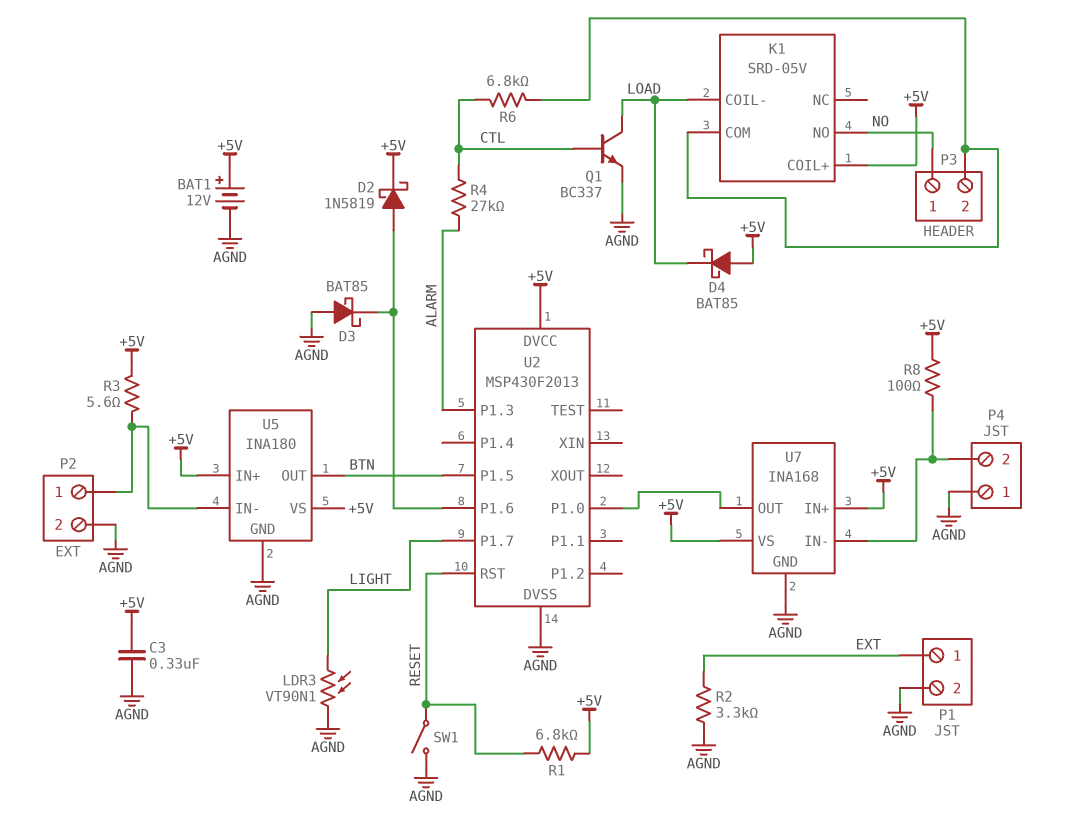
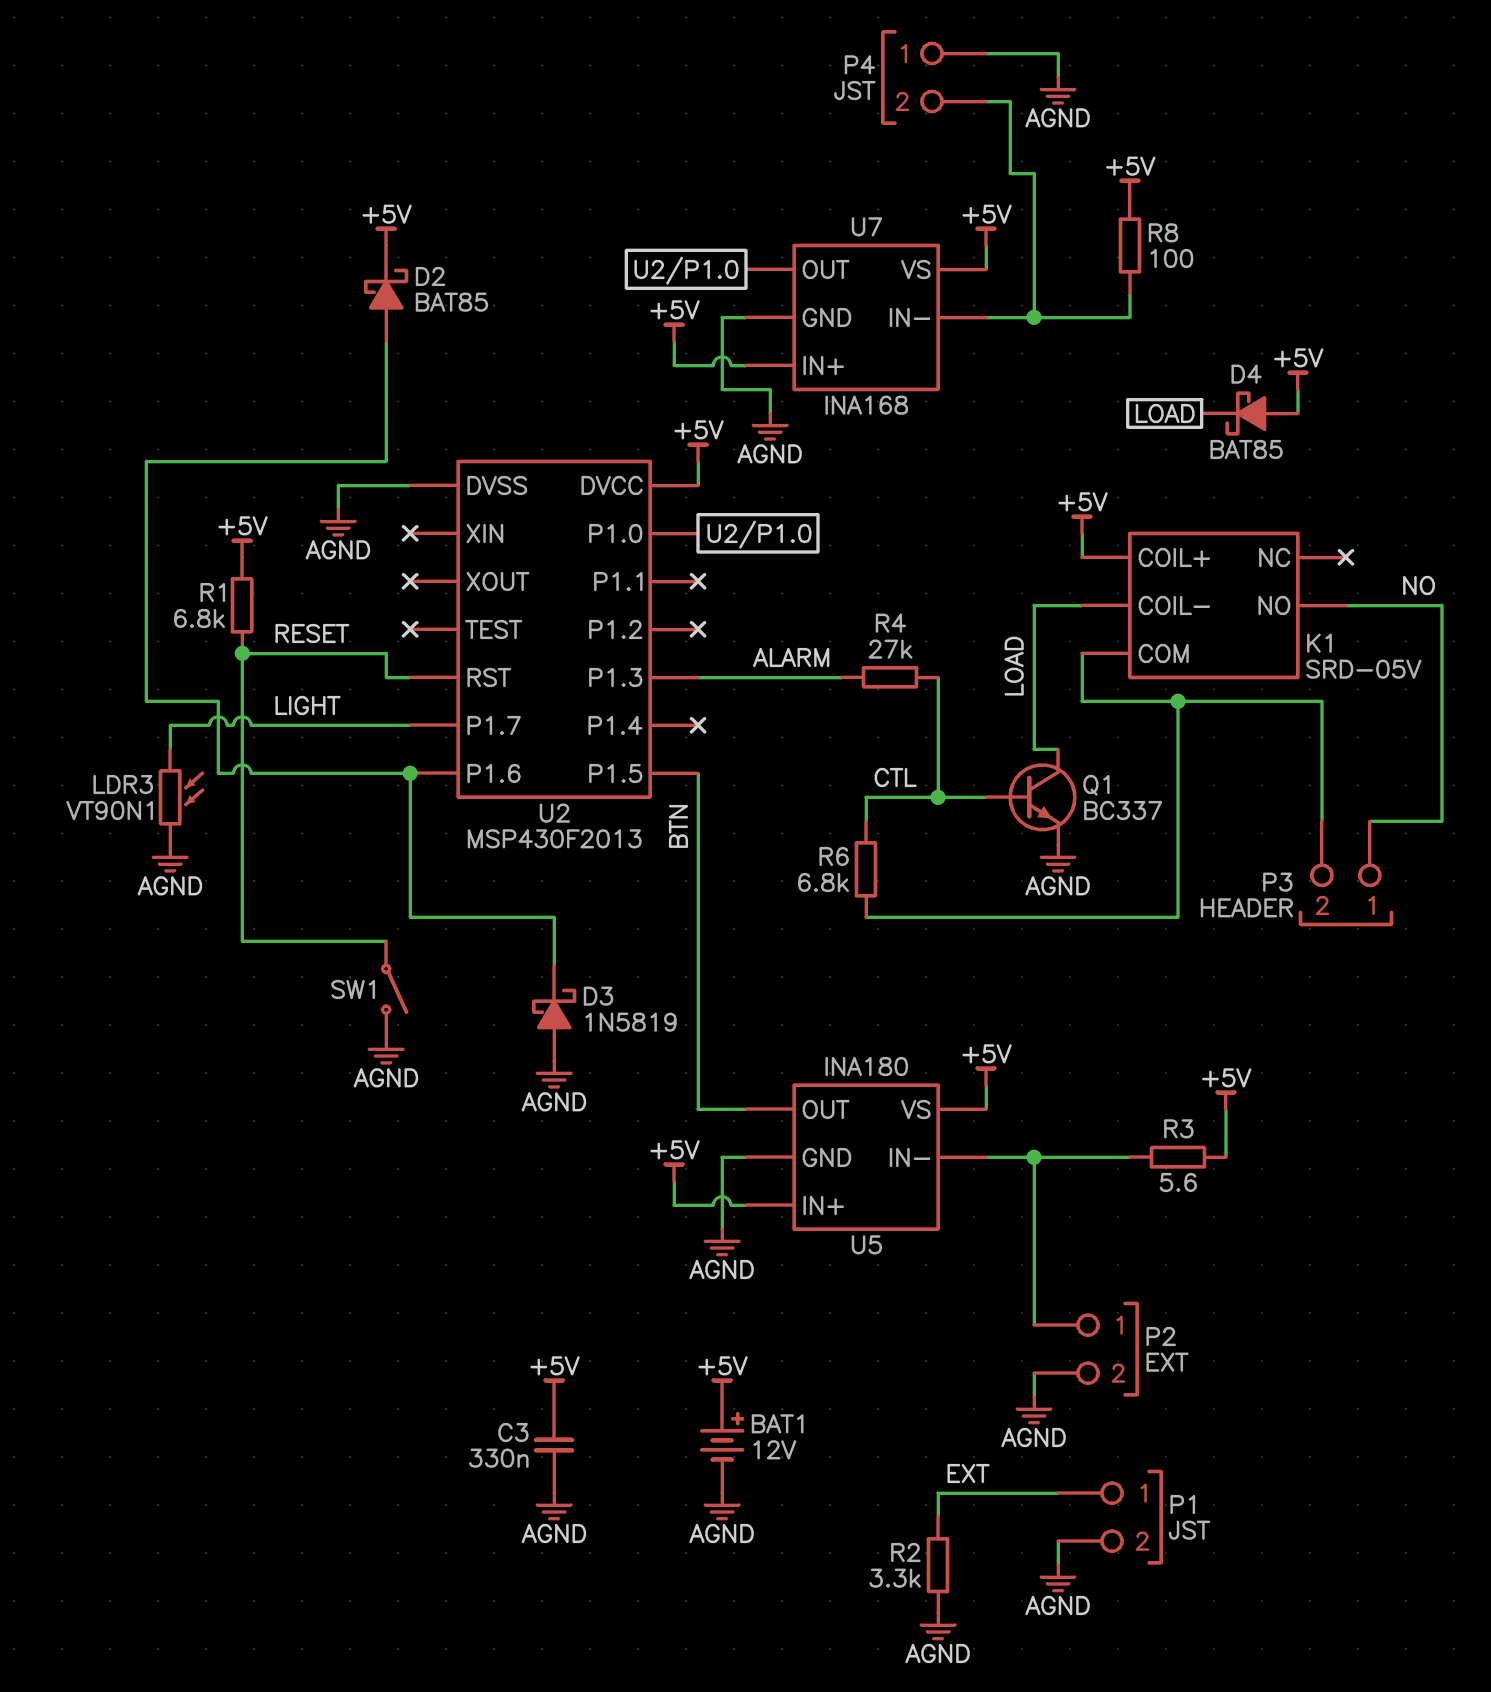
D2: schottky 1N5819 (A U2/P1.6, K +5V) -> schottky BAT85 (A U2/P1.6, K +5V)
D3: schottky BAT85 (A AGND, K U2/P1.6) -> schottky 1N5819 (A AGND, K U2/P1.6)

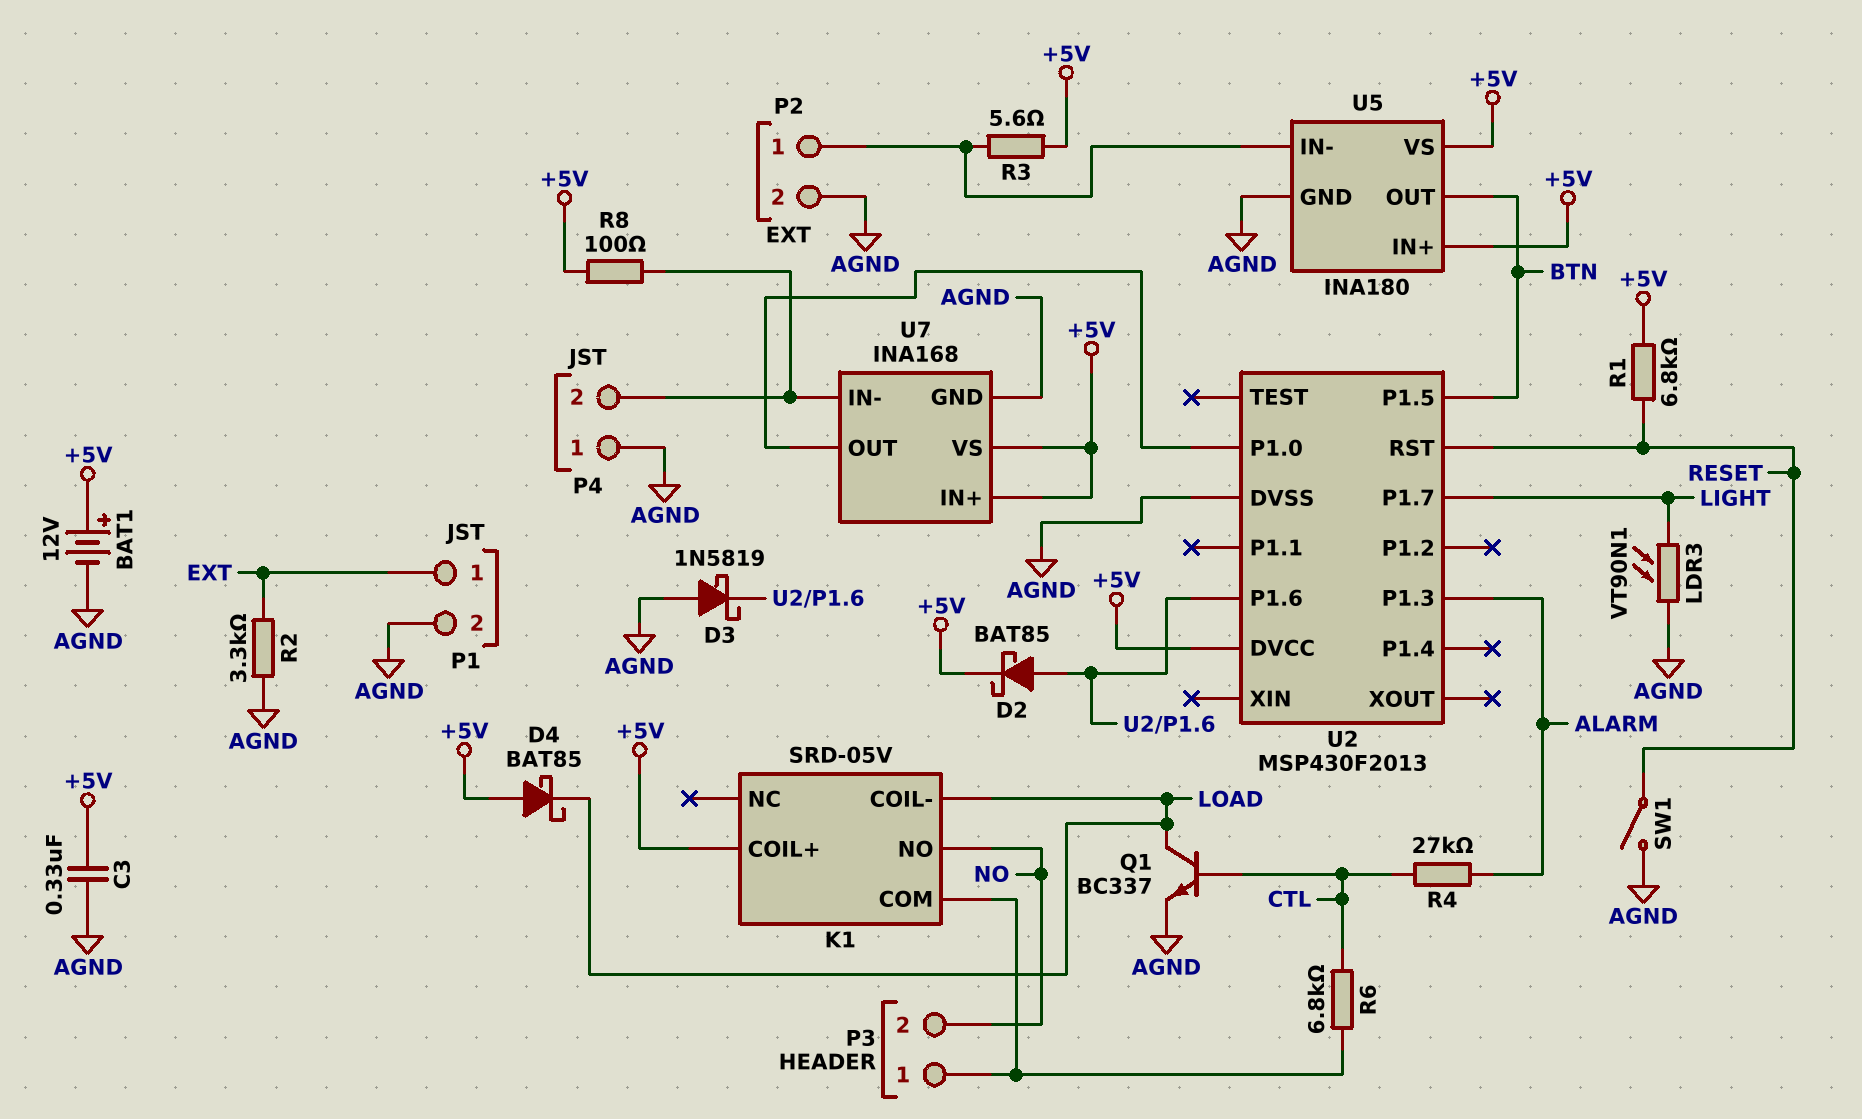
P3 pin 1: NO -> K1/COM
P3 pin 2: K1/COM -> NO

